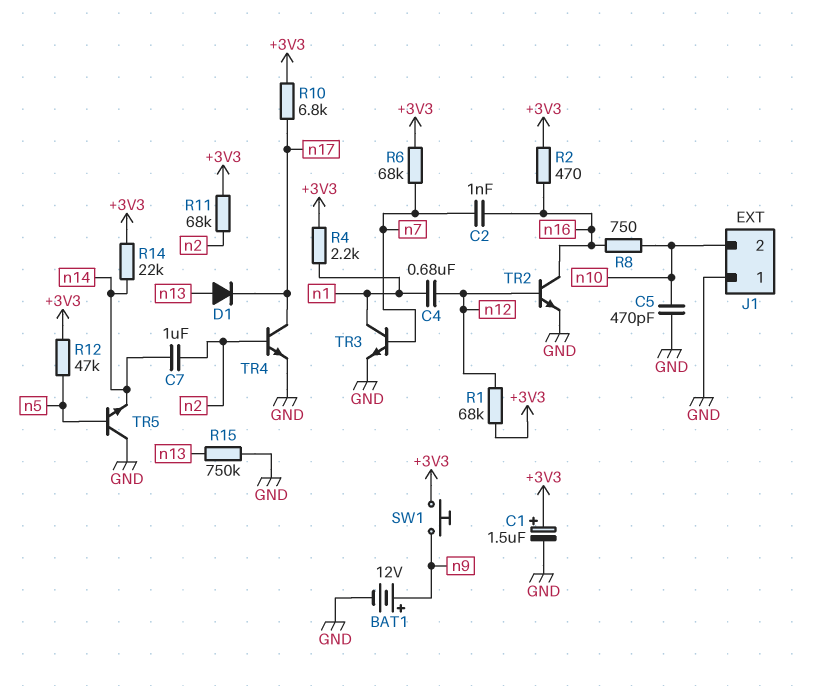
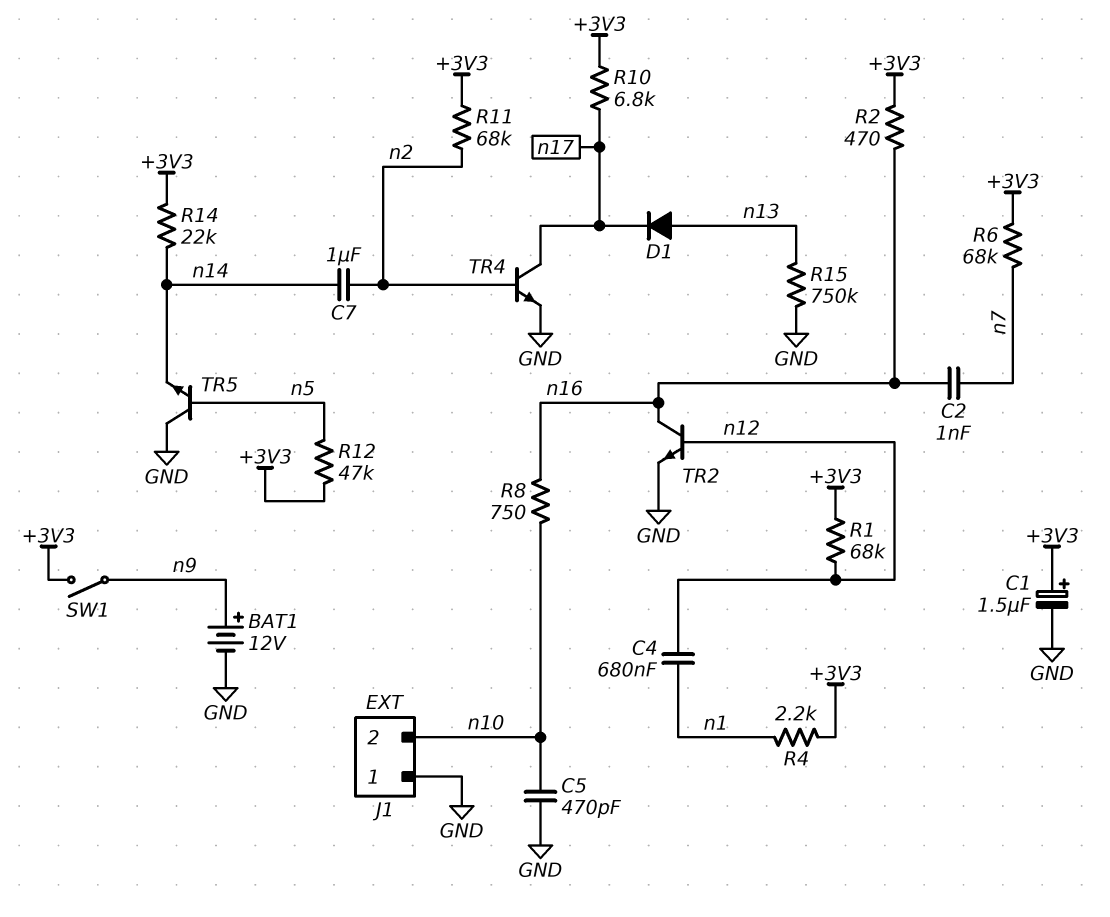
SW1: button (+3V3, n9) -> switch (+3V3, n9)
TR3: NPN (B n7, C n1, E GND) -> none

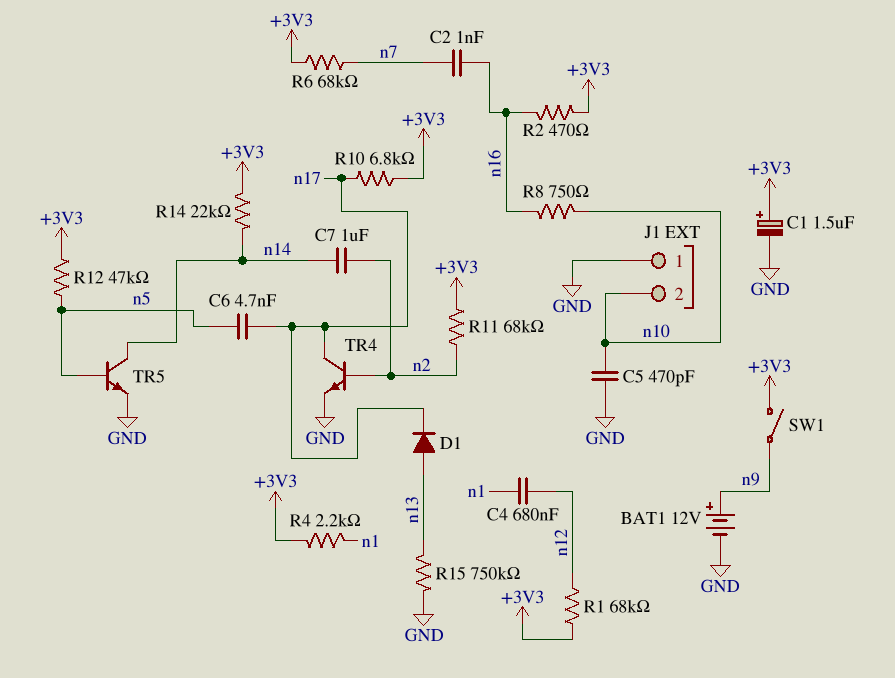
C6: none -> 4.7nF (n5, n17)
TR2: NPN (B n12, C n16, E GND) -> none
TR5: NPN (B n5, C GND, E n14) -> NPN (B n5, C n14, E GND)

